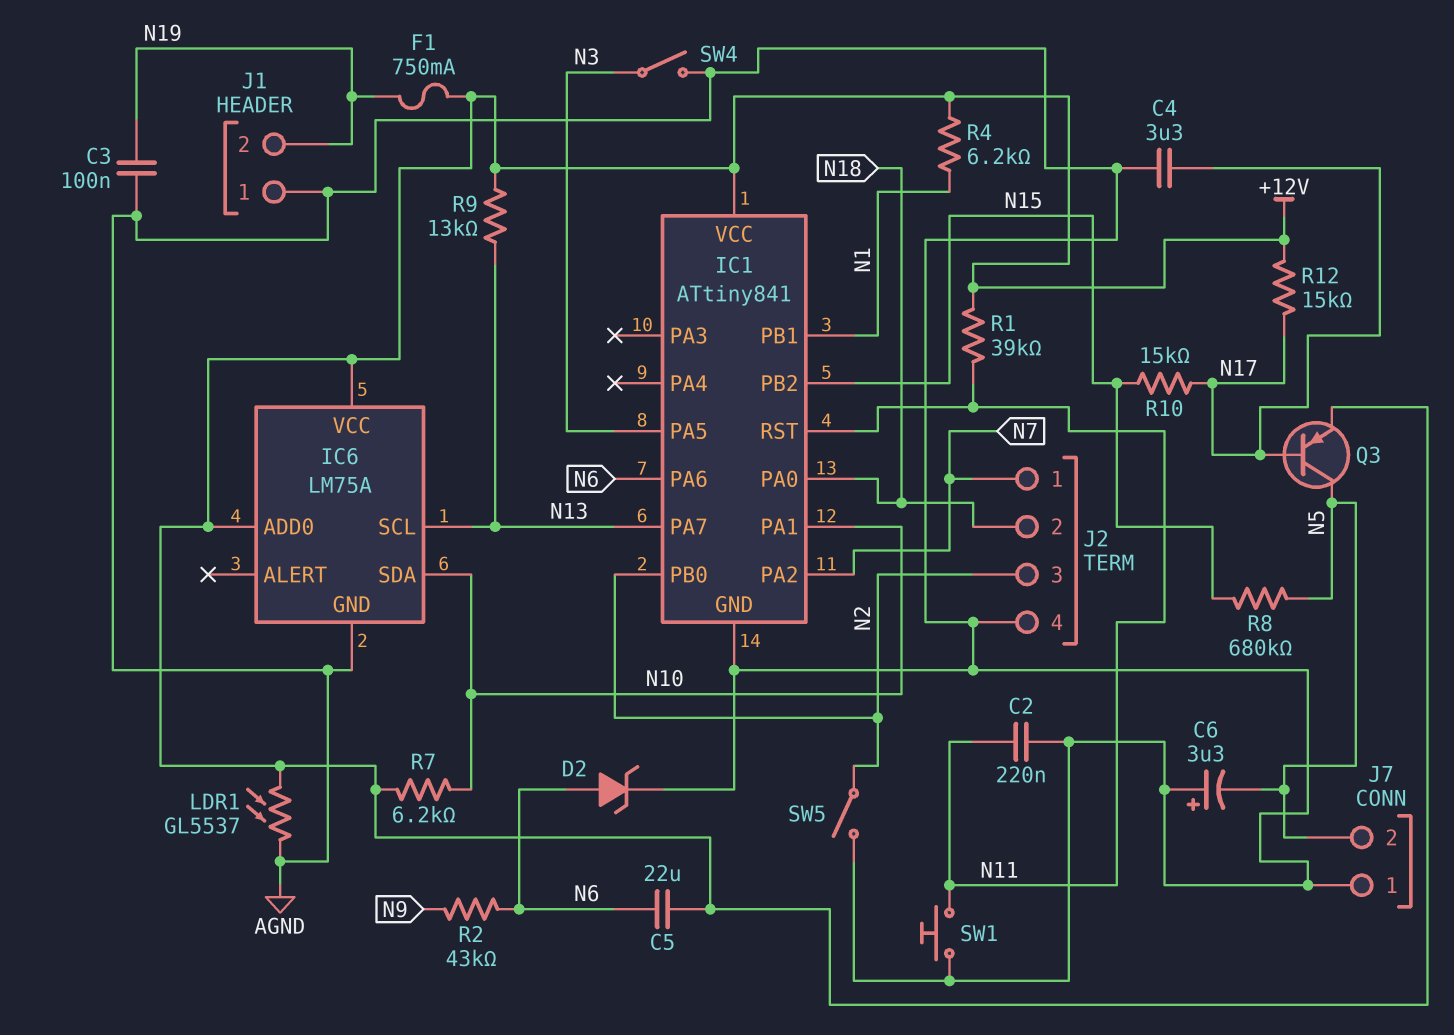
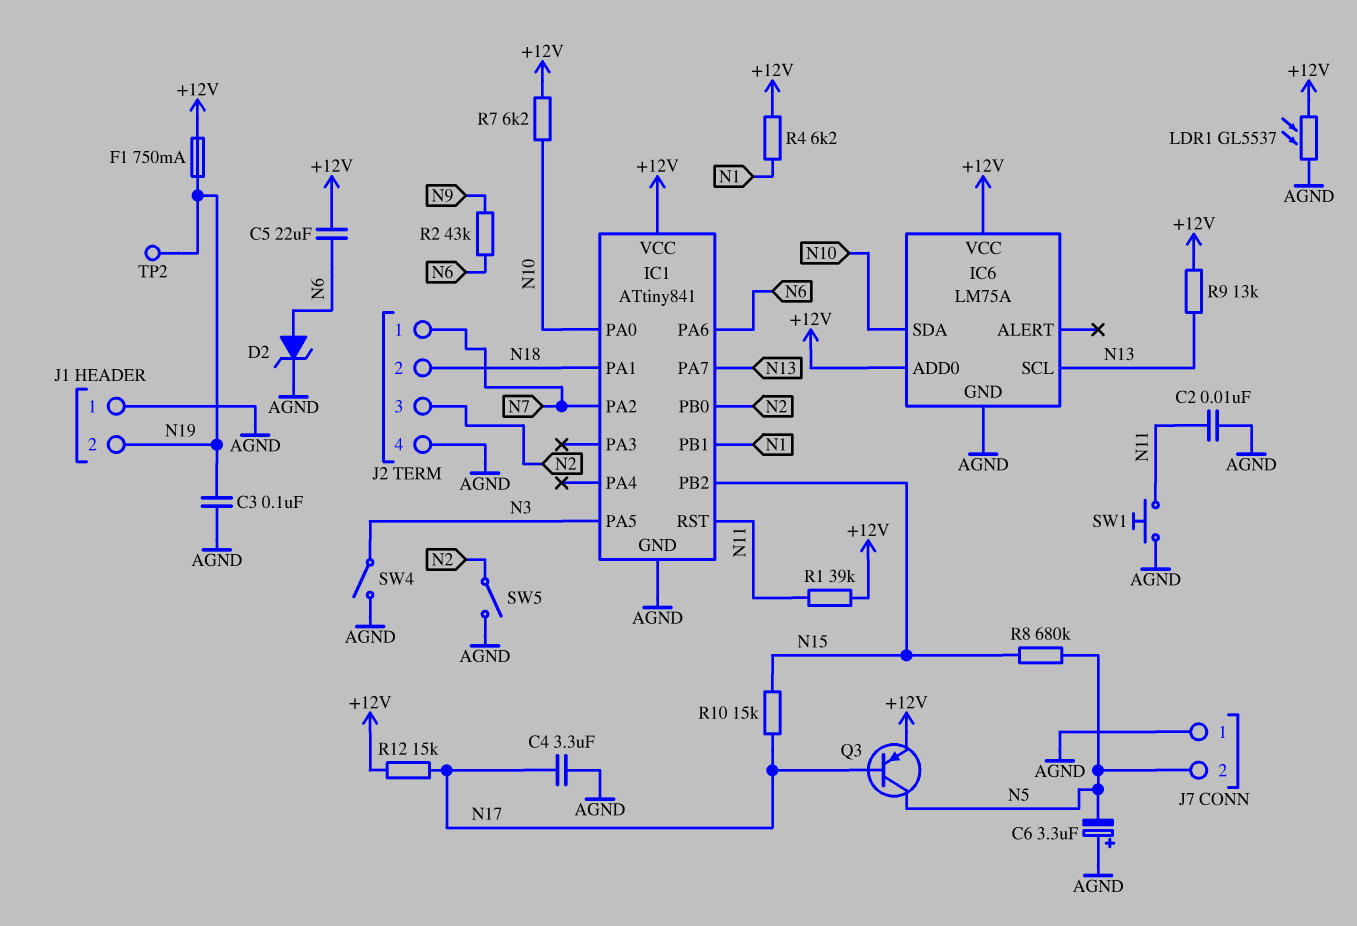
C2: 220nF (AGND, N11) -> 10nF (AGND, N11)
IC1 pin PA0: N18 -> N10
IC1 pin PA1: N10 -> N18
TP2: none -> test point (N19)

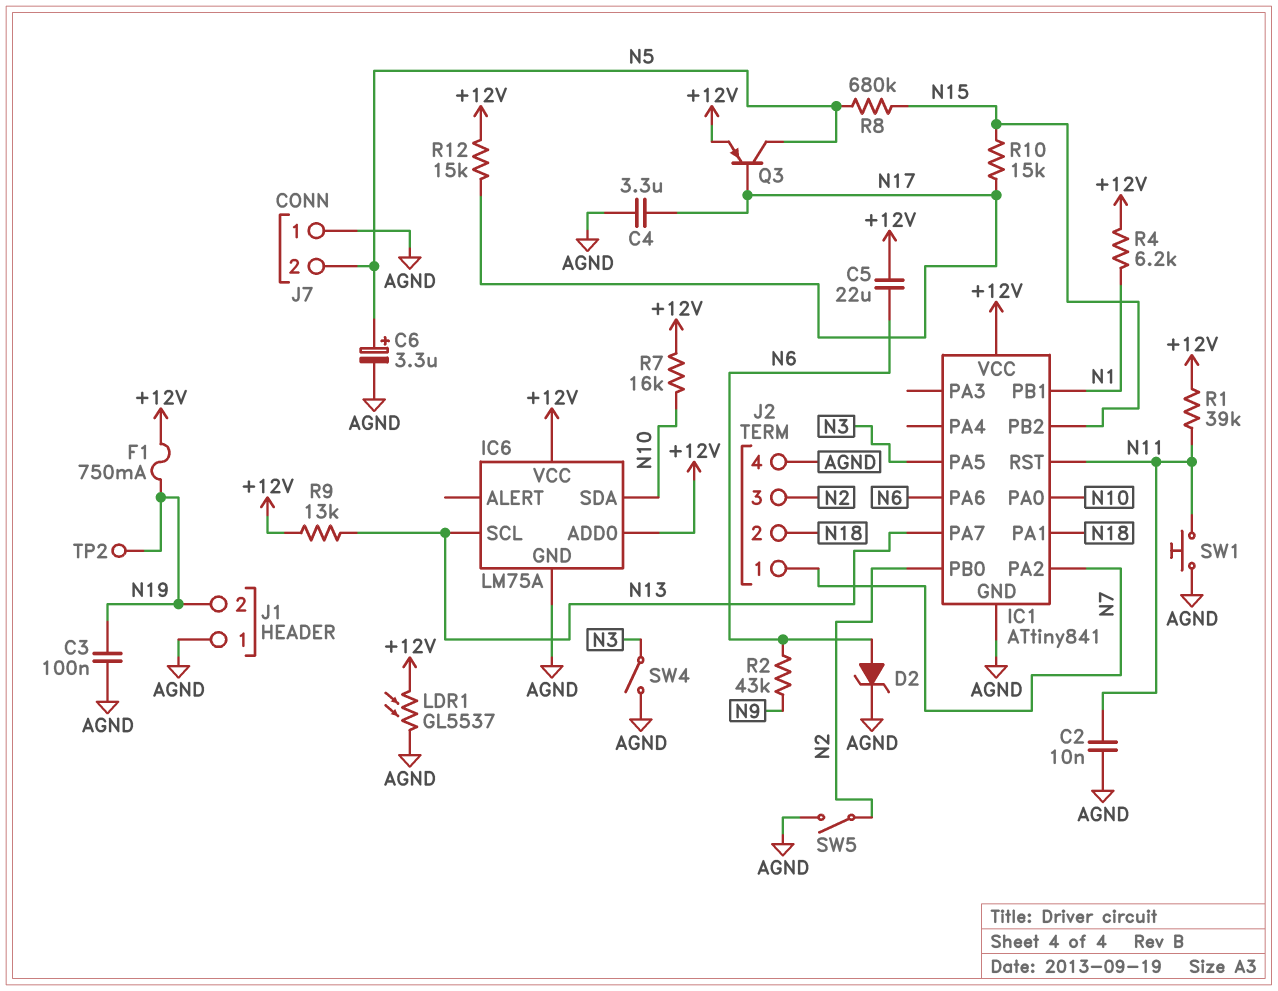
C6: 3.3uF (plus AGND, minus N5) -> 3.3uF (plus N5, minus AGND)
R7: 6.2k (+12V, N10) -> 16k (+12V, N10)

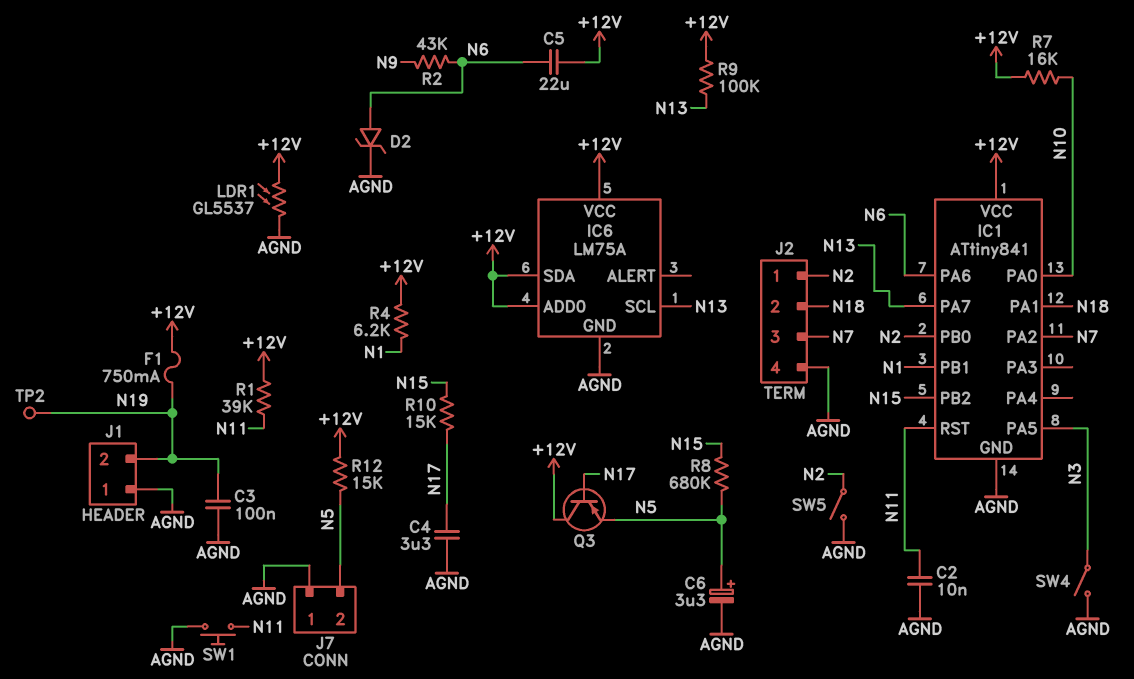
IC6 pin SDA: N10 -> +12V
J2 pin 1: N7 -> N2
J2 pin 3: N2 -> N7
Q3: PNP (B N17, C N5, E +12V) -> PNP (B N17, C +12V, E N5)
R9: 13k (+12V, N13) -> 100k (+12V, N13)
R12: 15k (+12V, N17) -> 15k (+12V, N5)

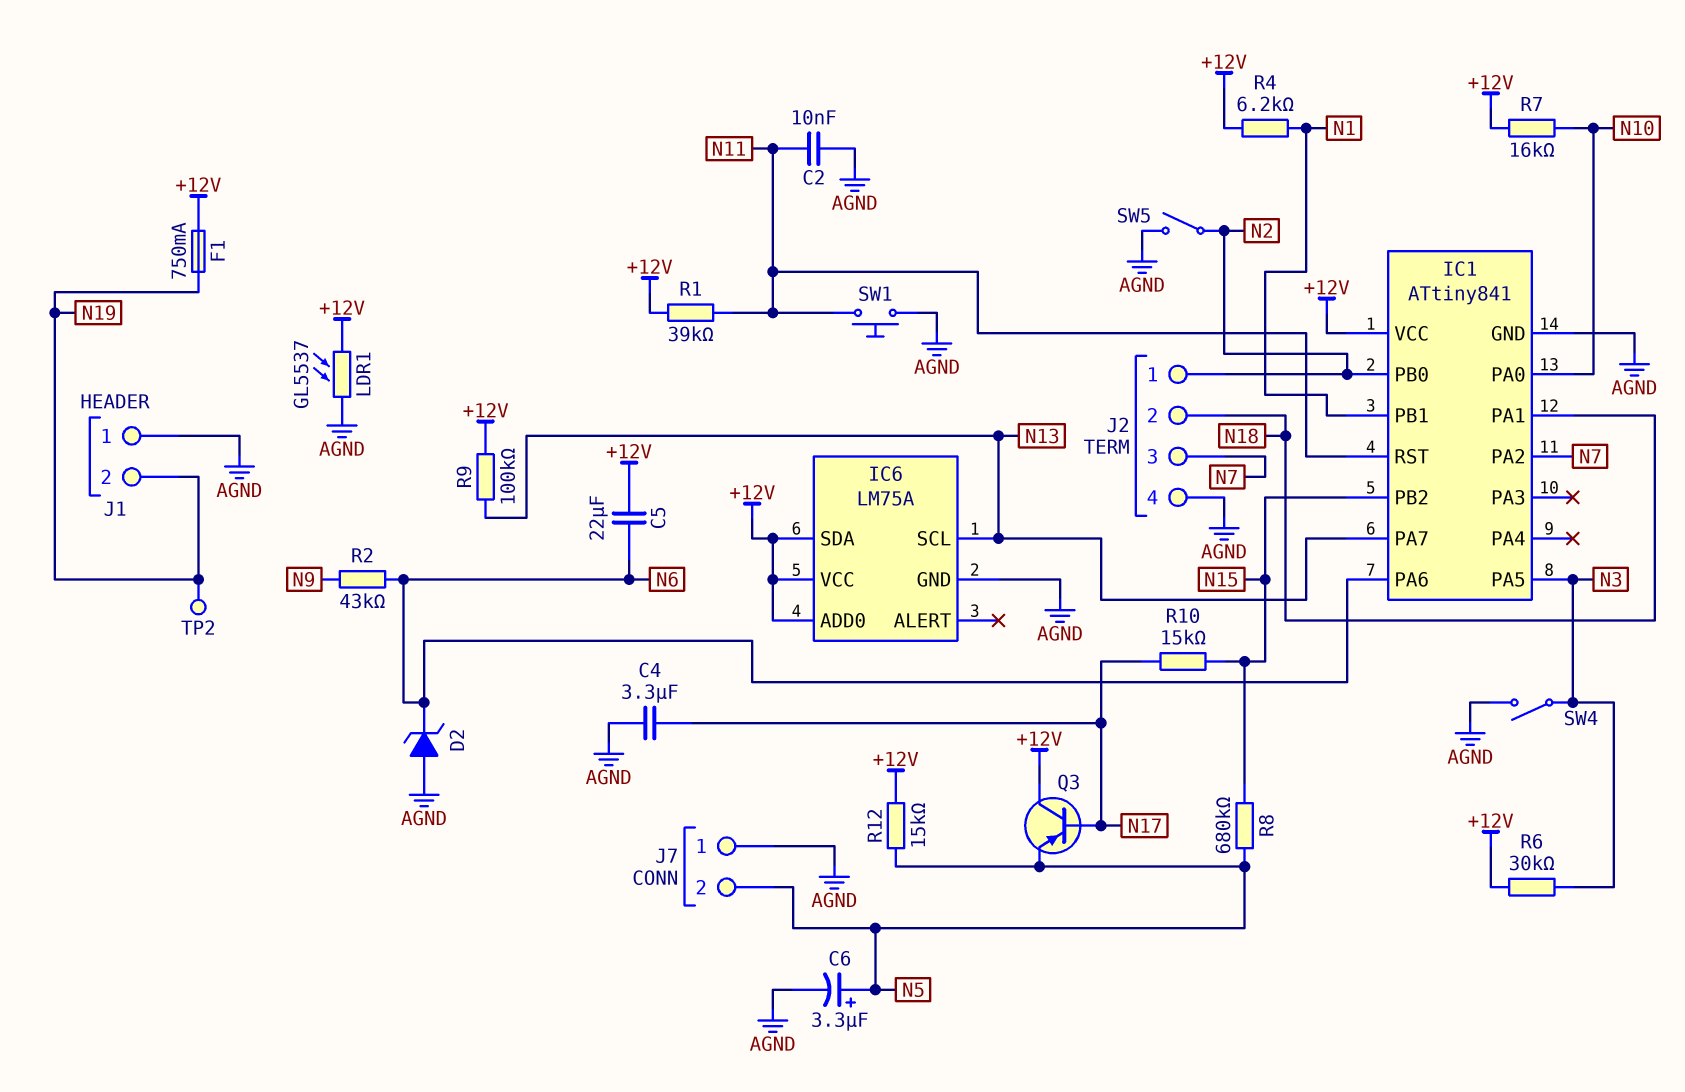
C3: 100nF (AGND, N19) -> none
D2: zener (A N6, K AGND) -> zener (A AGND, K N6)
R6: none -> 30k (+12V, N3)

